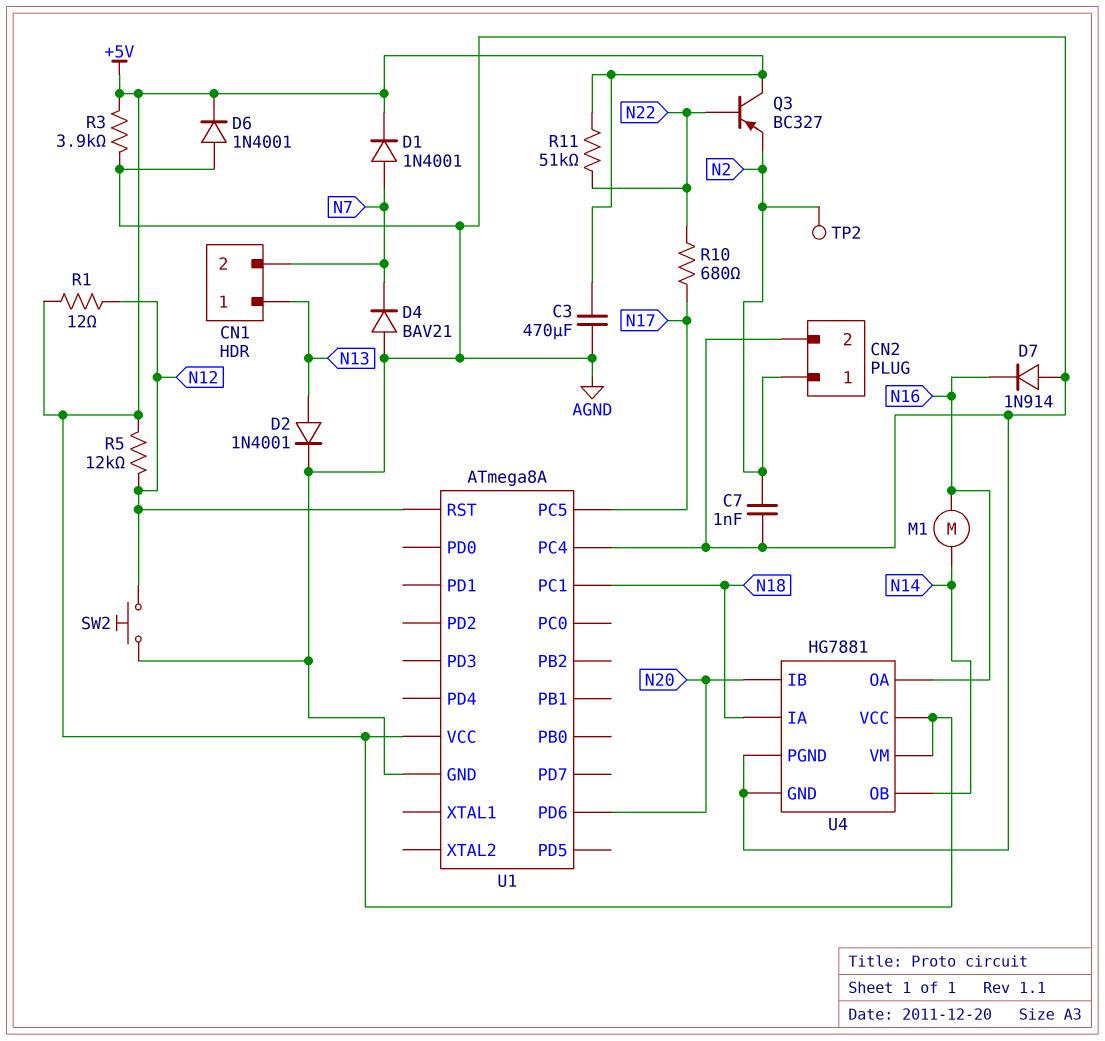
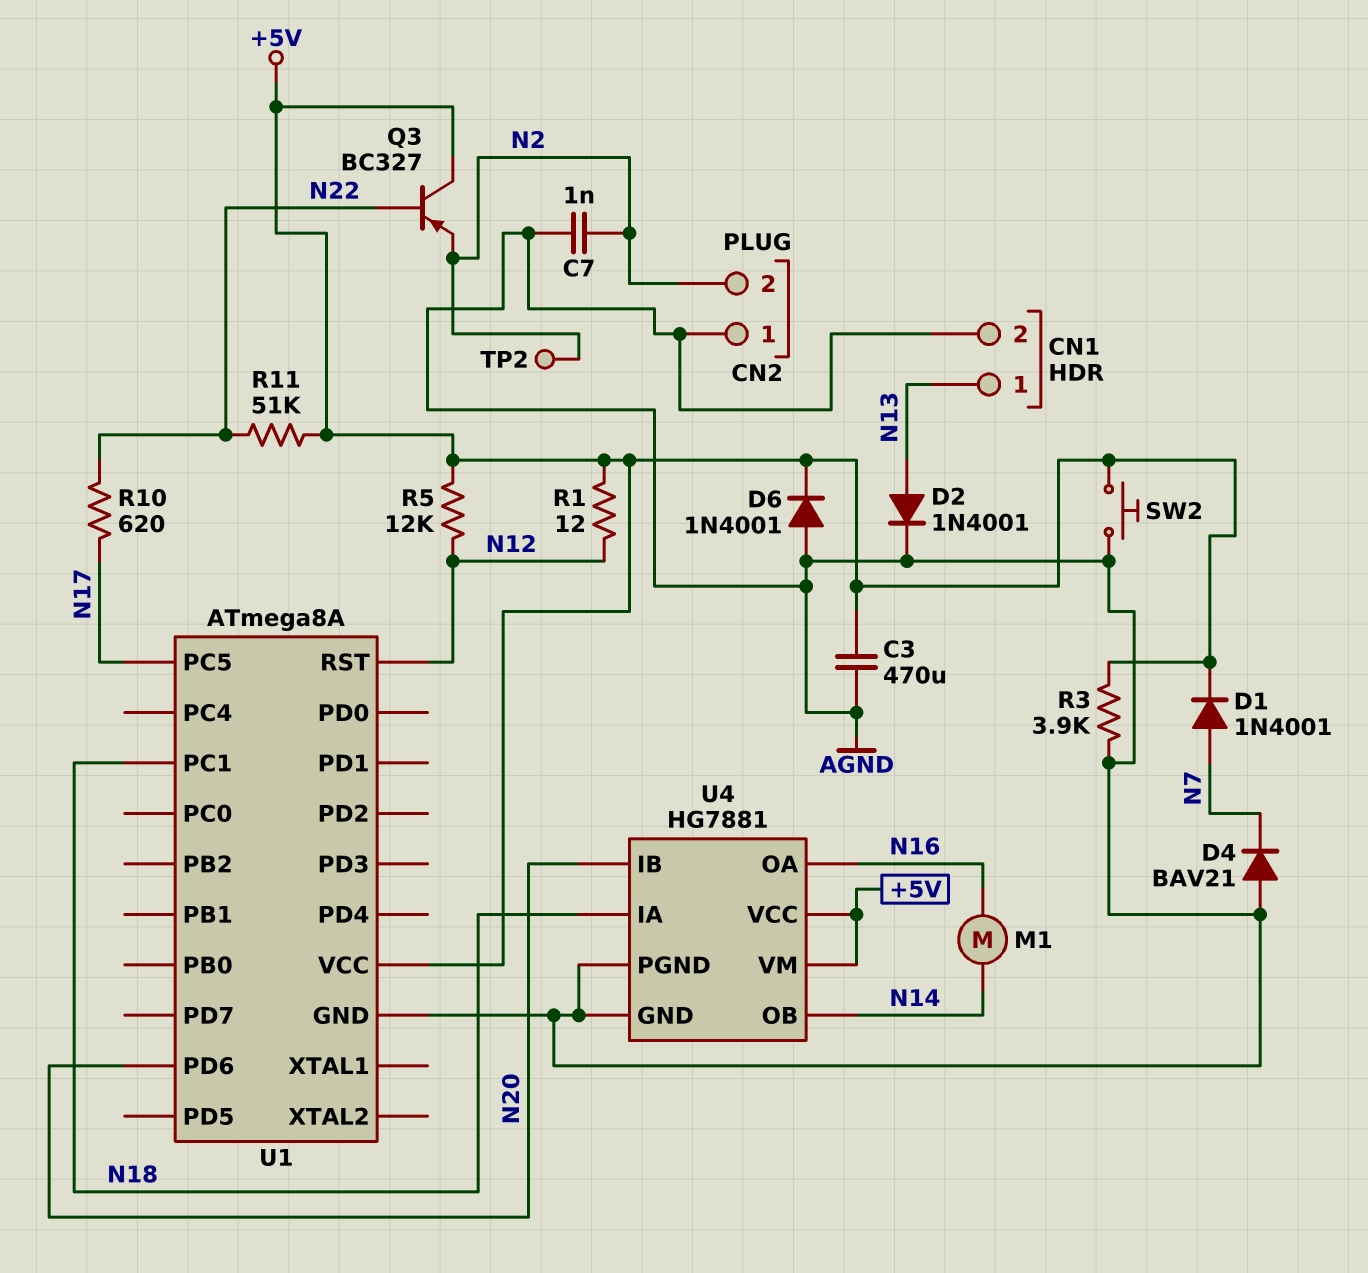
CN1 pin 2: N7 -> AGND
CN2 pin 1: N2 -> AGND
CN2 pin 2: AGND -> N2
D7: diode 1N914 (A AGND, K N16) -> none
R10: 680 (N17, N22) -> 620 (N17, N22)
SW2: button (AGND, N12) -> button (+5V, AGND)
U1 pin PC4: AGND -> none

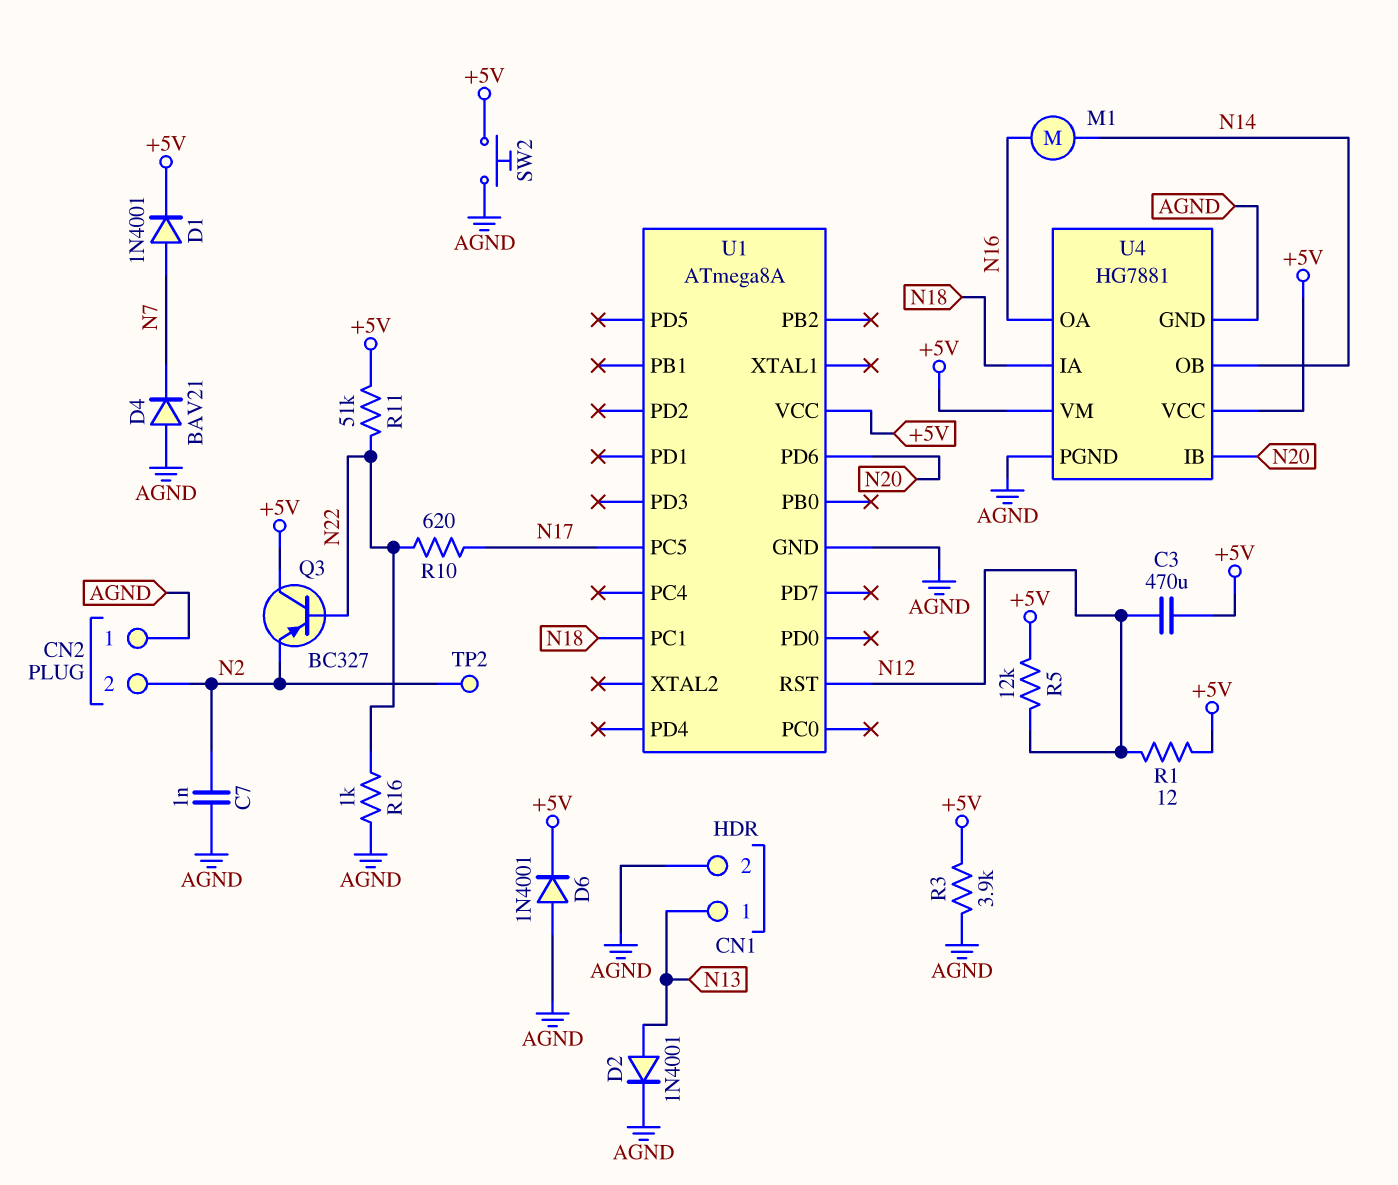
C3: 470uF (+5V, AGND) -> 470uF (+5V, N12)
R16: none -> 1k (AGND, N22)

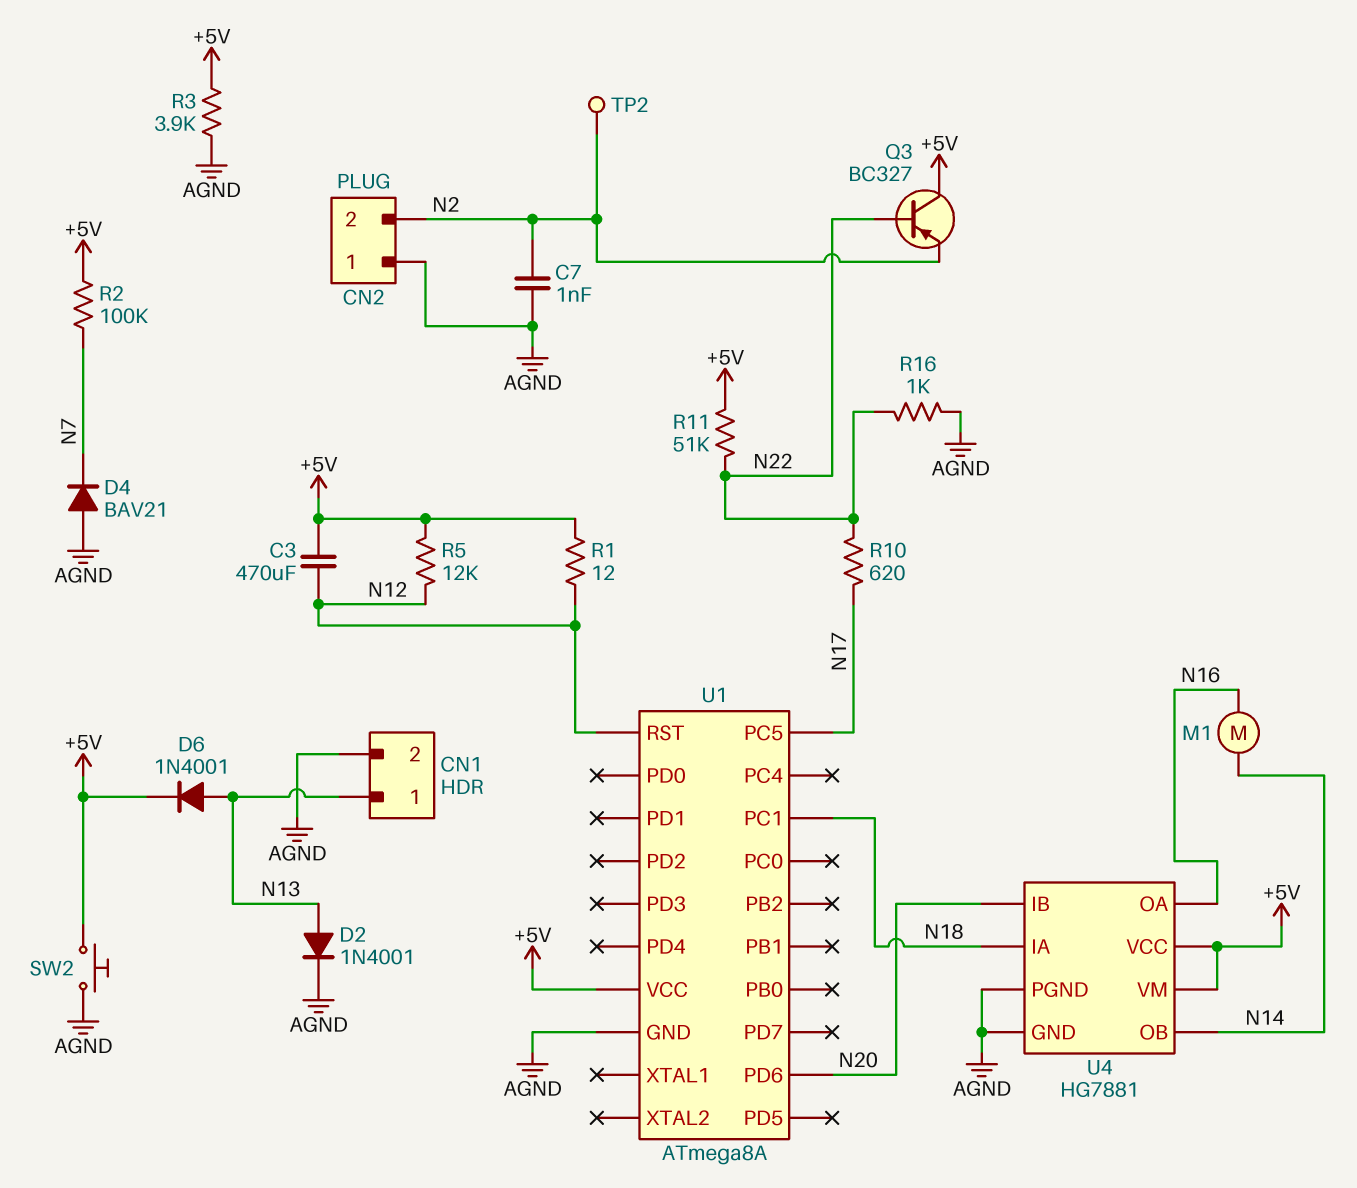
D1: diode 1N4001 (A N7, K +5V) -> none
D6: diode 1N4001 (A AGND, K +5V) -> diode 1N4001 (A N13, K +5V)
R2: none -> 100k (+5V, N7)

